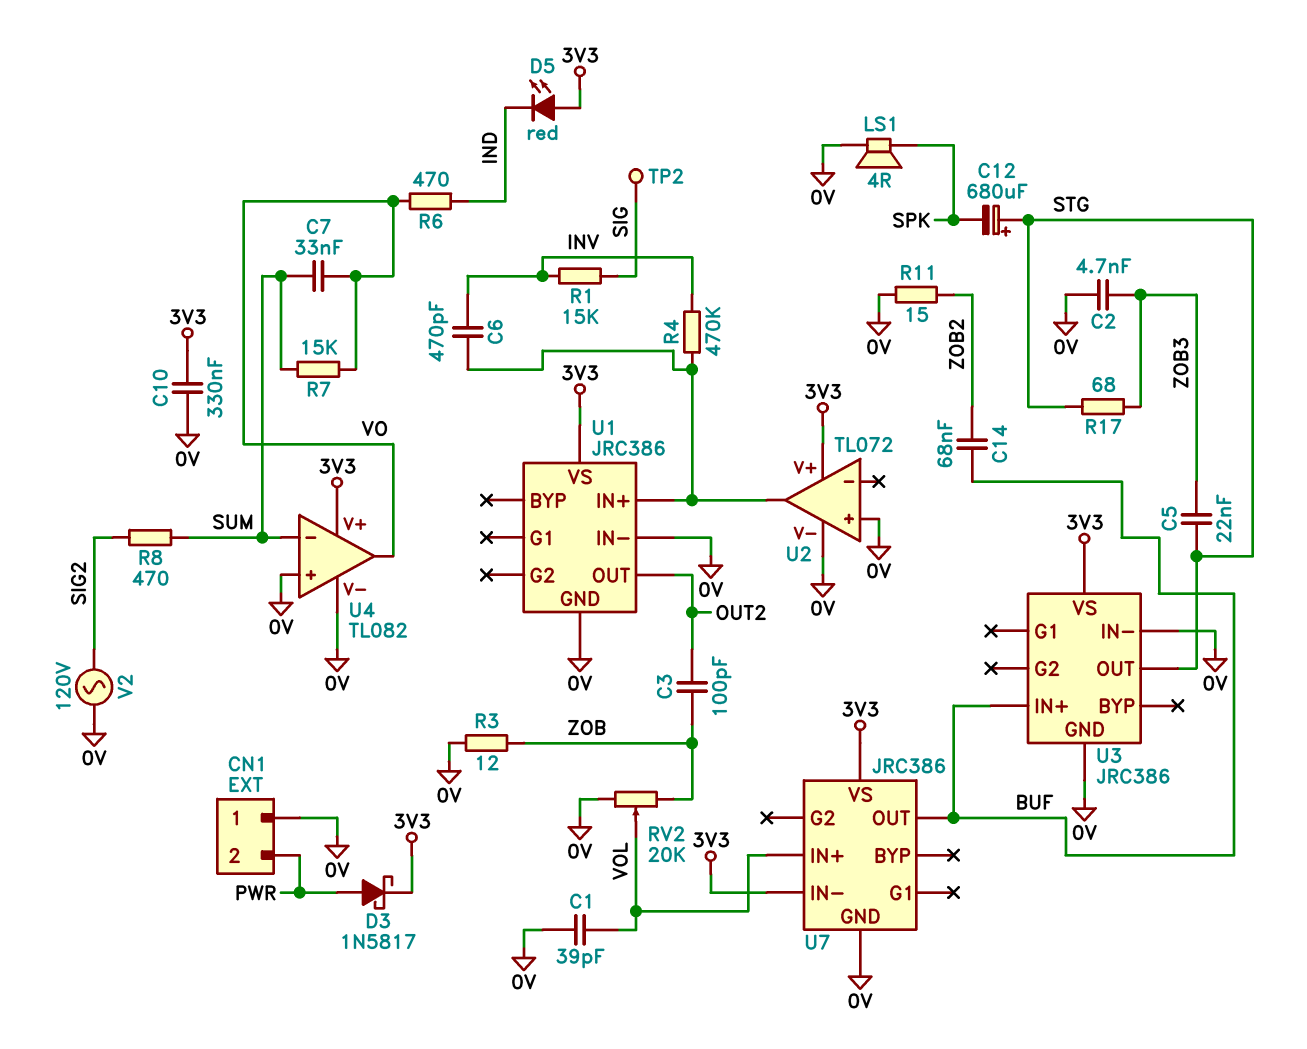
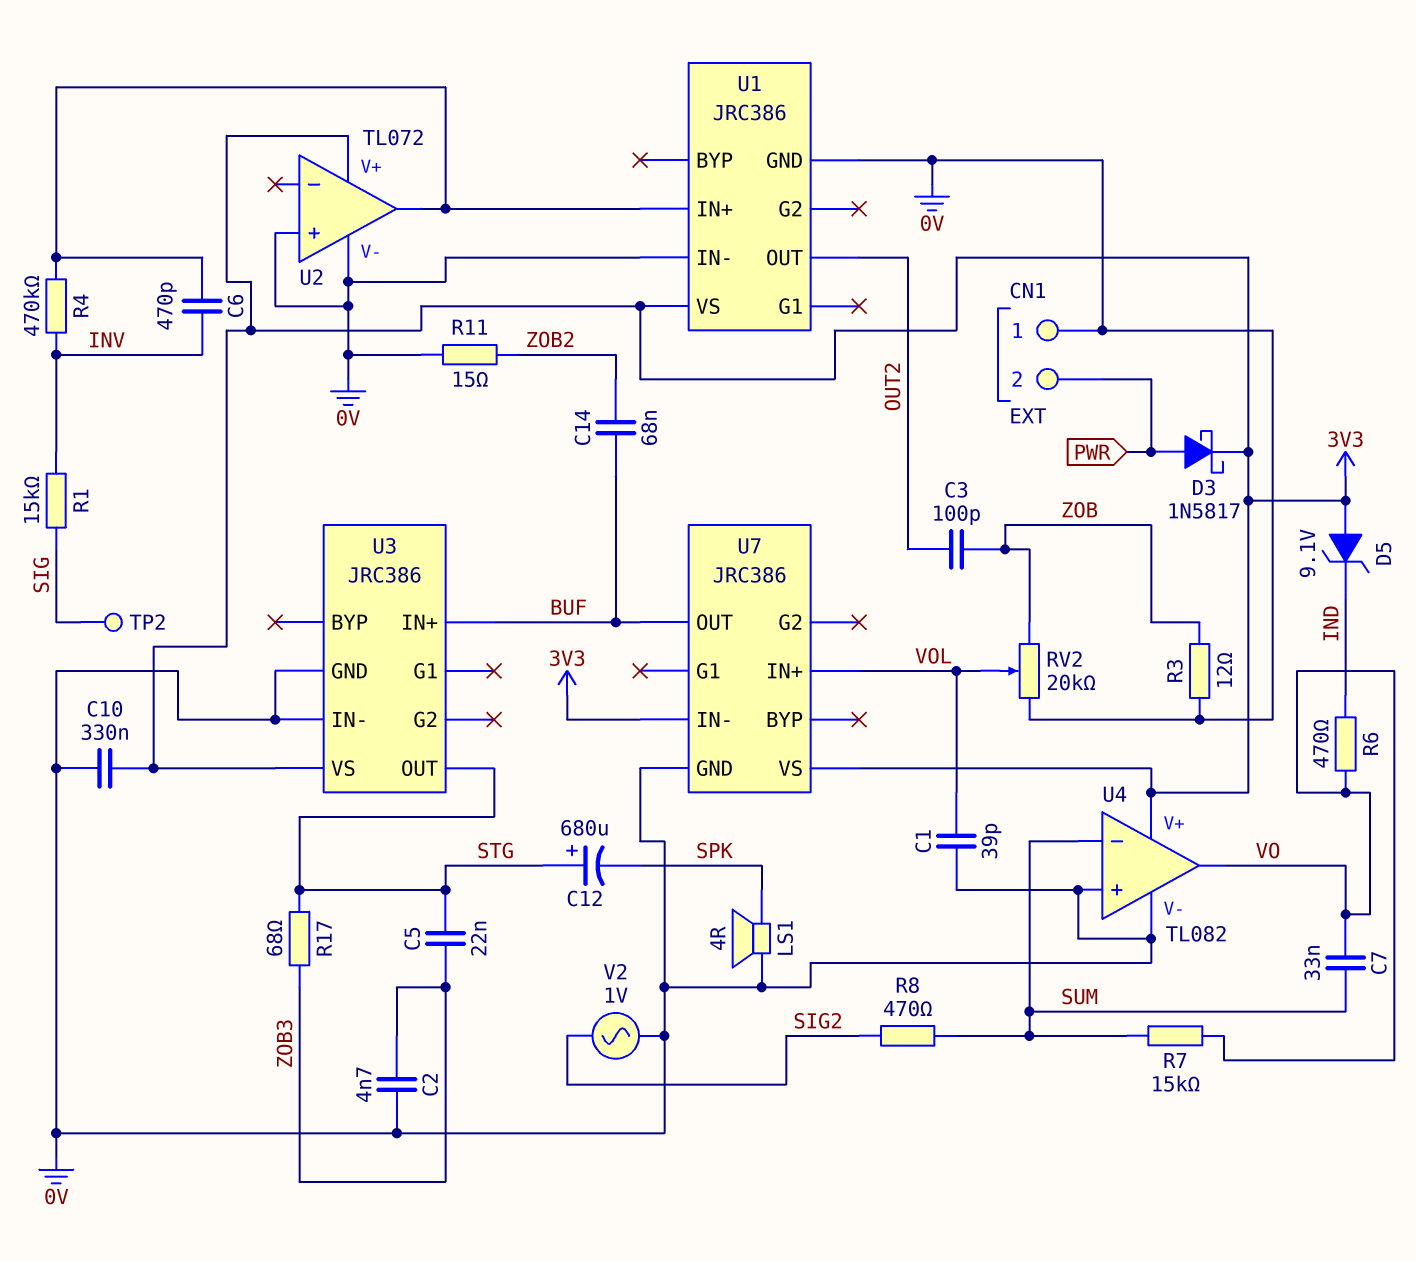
D5: LED red (A 3V3, K IND) -> zener 9.1V (A 3V3, K IND)
V2: AC 120V (0V, SIG2) -> AC 1V (0V, SIG2)

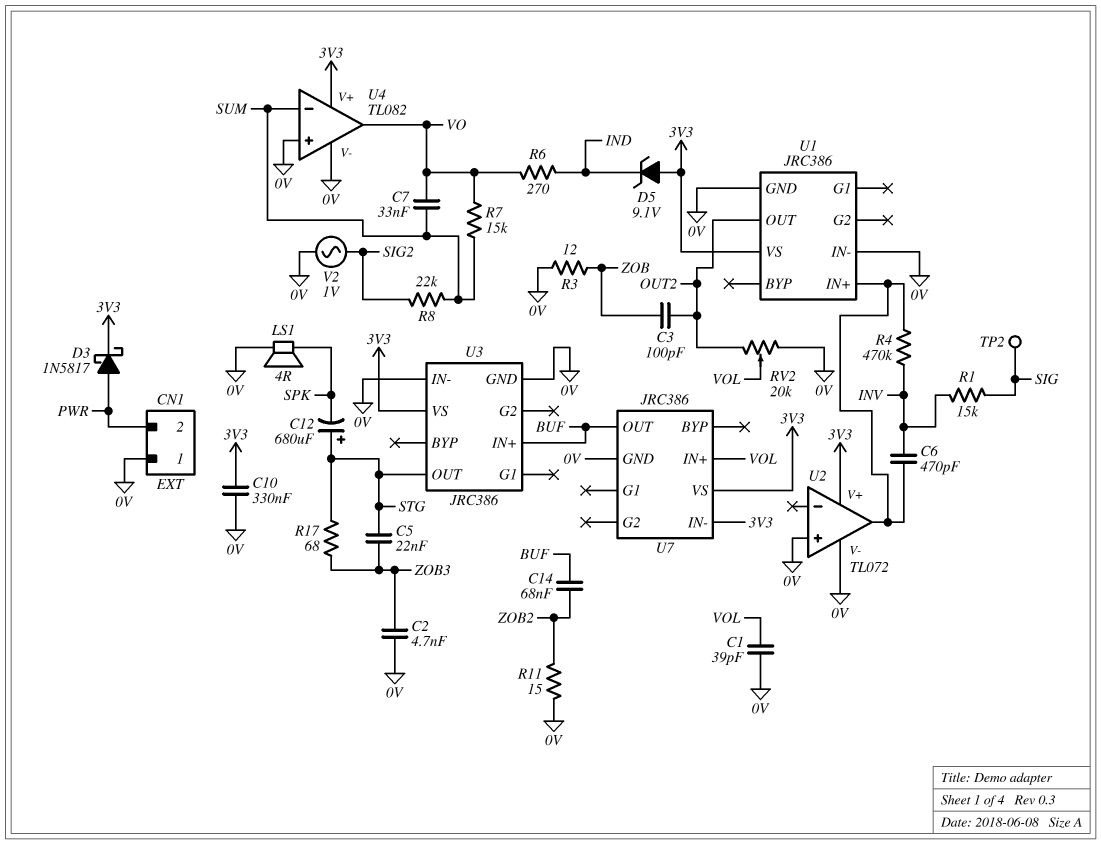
R6: 470 (IND, VO) -> 270 (IND, VO)
R8: 470 (SIG2, SUM) -> 22k (SIG2, SUM)
RV2: 20k (0V, ZOB, wiper VOL) -> 20k (0V, OUT2, wiper VOL)

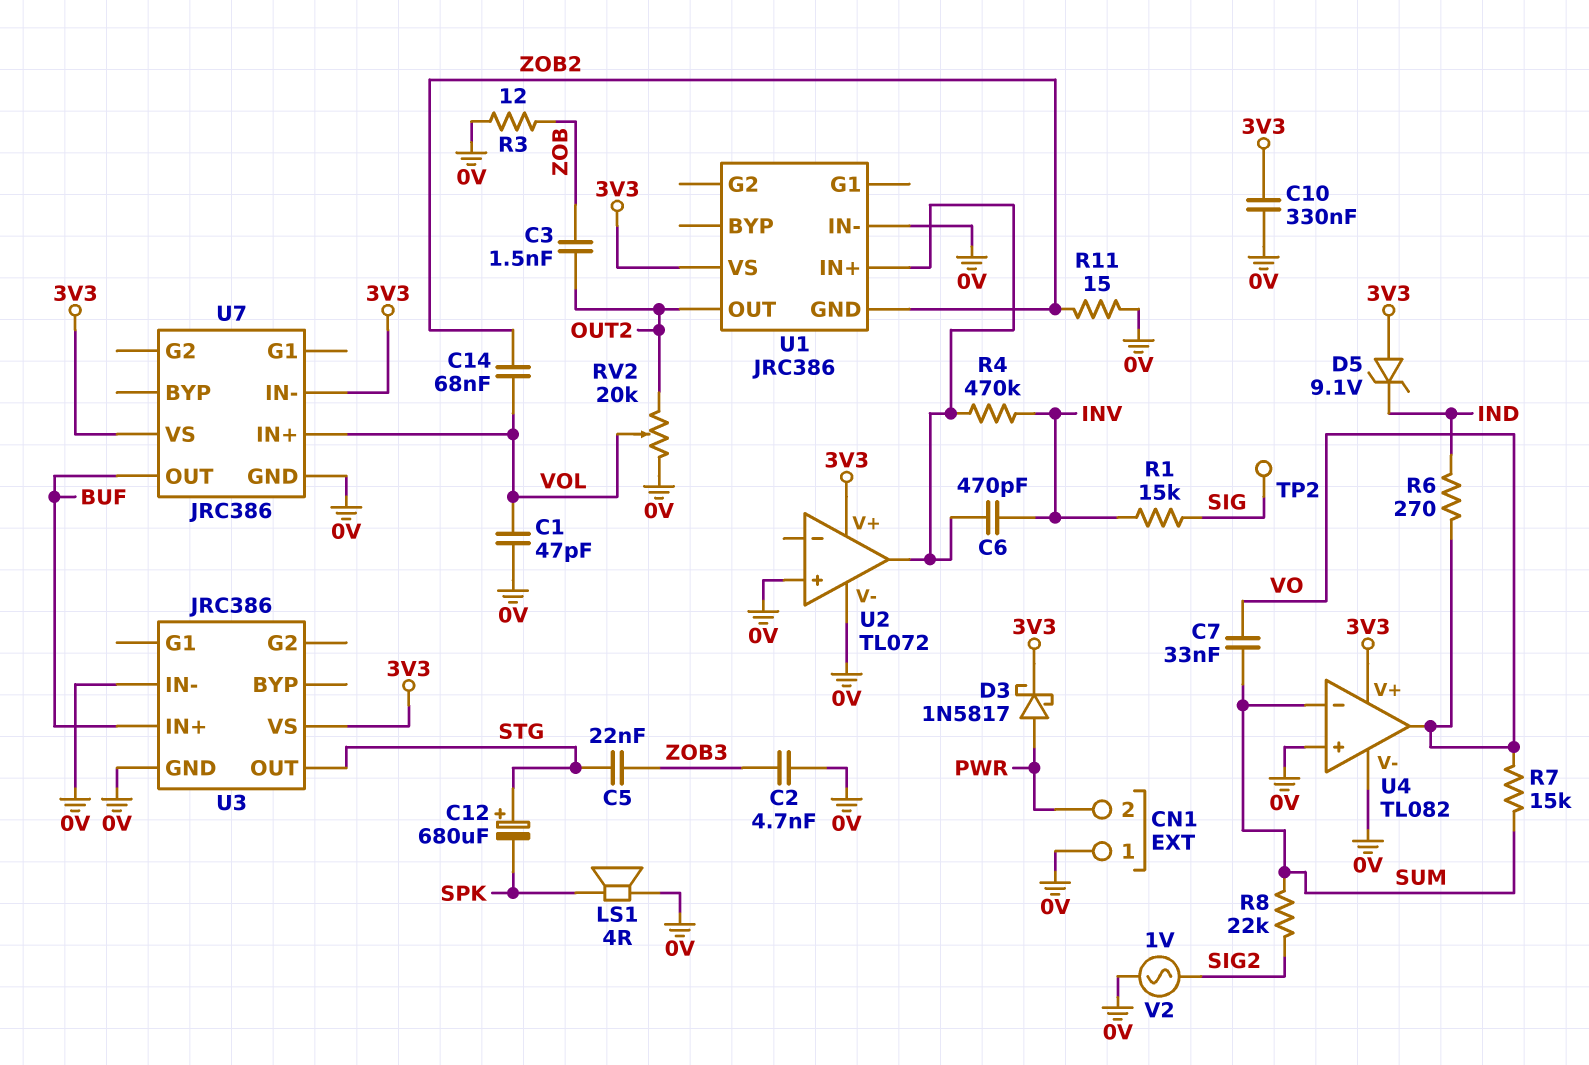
C1: 39pF (0V, VOL) -> 47pF (0V, VOL)
C3: 100pF (OUT2, ZOB) -> 1.5nF (OUT2, ZOB)
C14: 68nF (BUF, ZOB2) -> 68nF (VOL, ZOB2)
R17: 68 (STG, ZOB3) -> none
U1 pin GND: 0V -> ZOB2

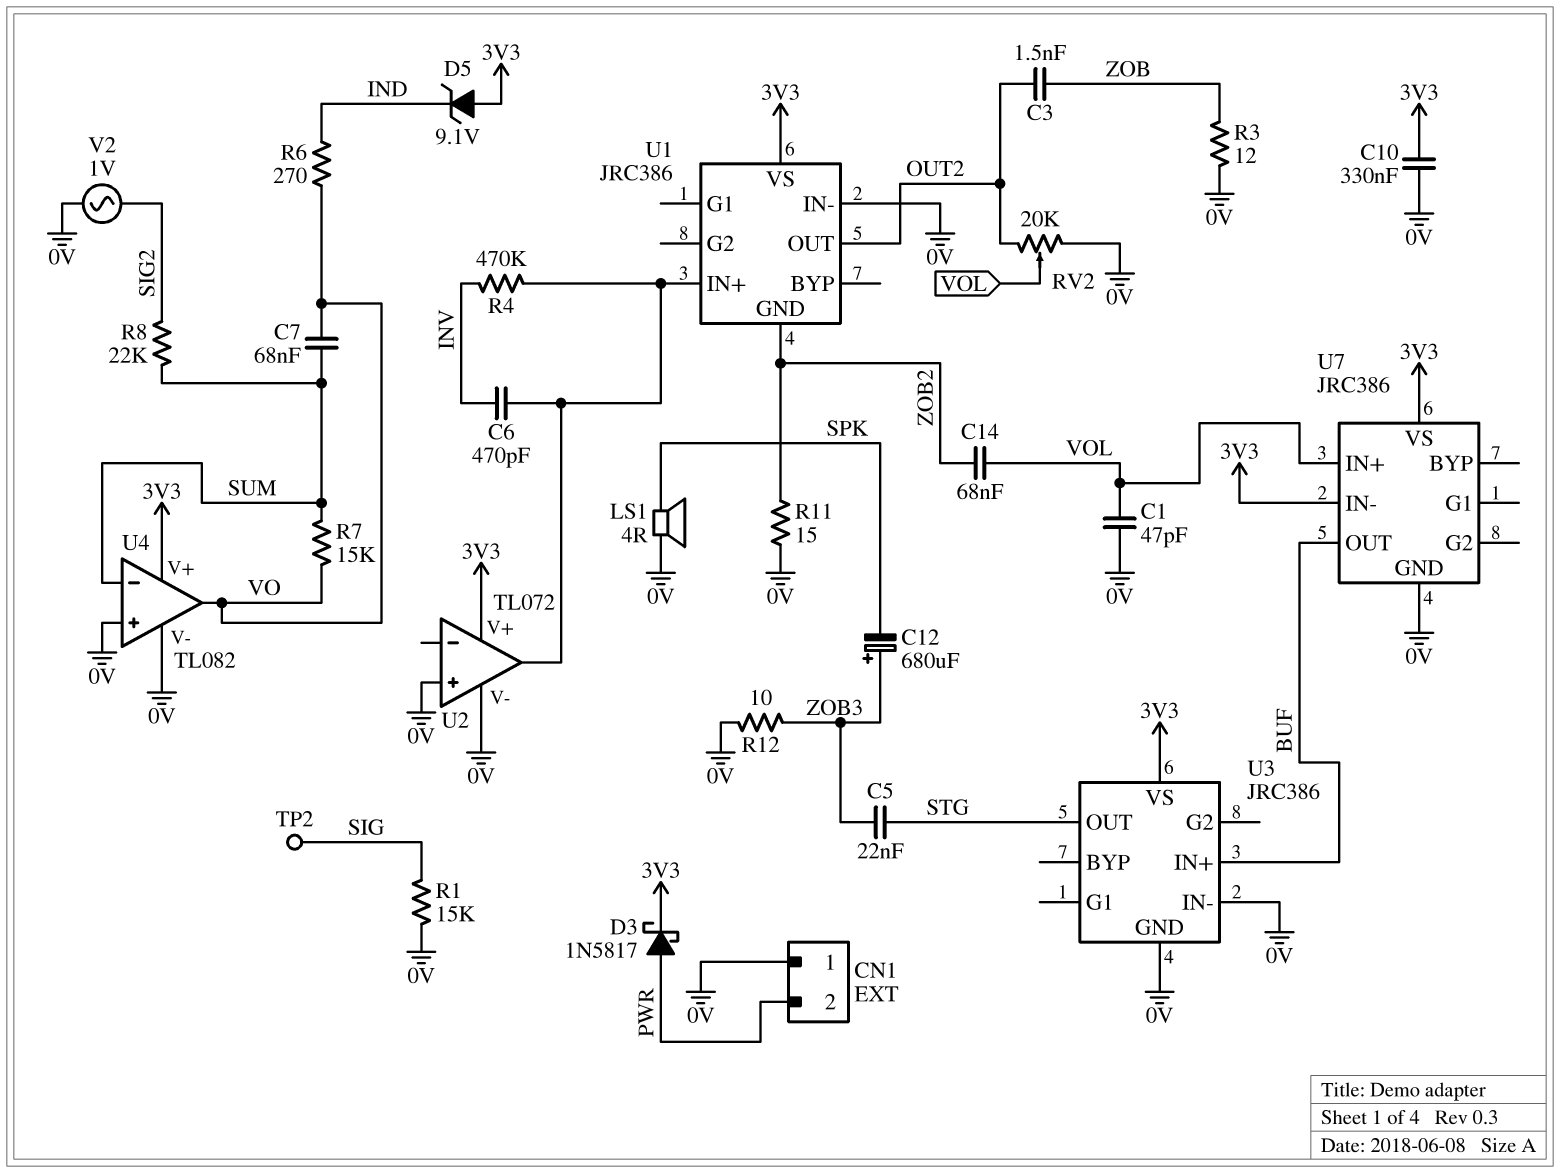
C2: 4.7nF (0V, ZOB3) -> none
C7: 33nF (SUM, VO) -> 68nF (SUM, VO)
C12: 680uF (plus STG, minus SPK) -> 680uF (plus ZOB3, minus SPK)
R1: 15k (INV, SIG) -> 15k (0V, SIG)
R12: none -> 10 (0V, ZOB3)

